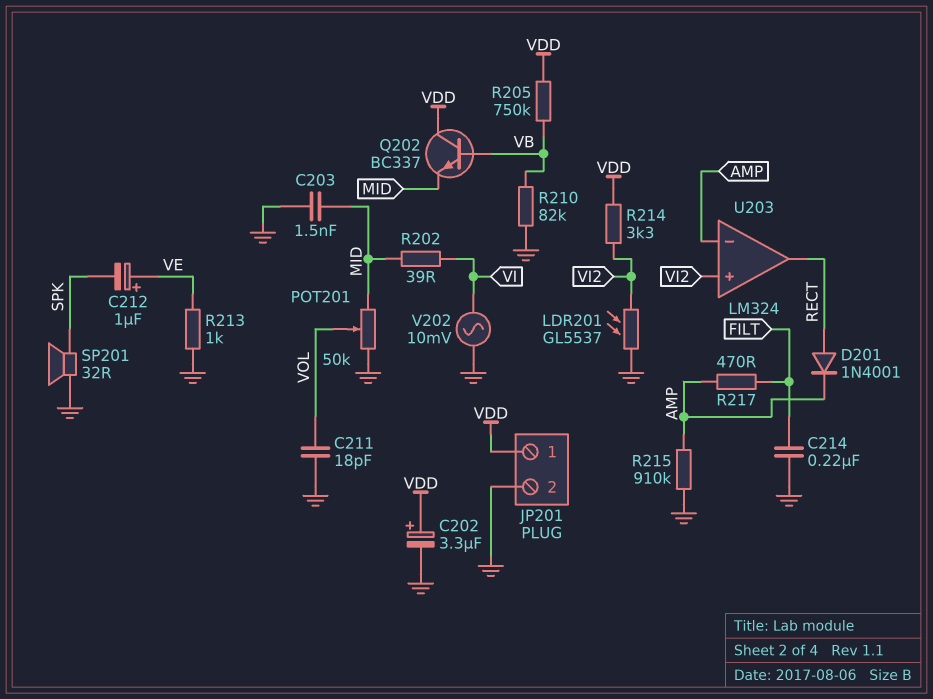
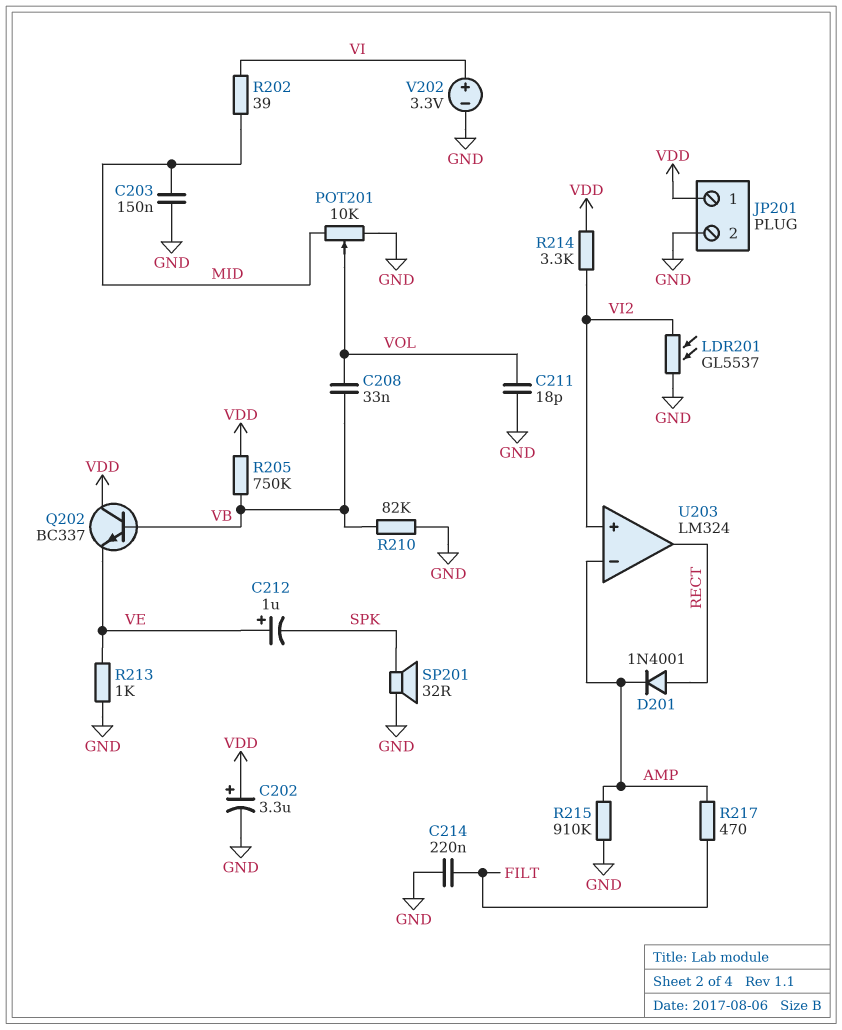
C203: 1.5nF (GND, MID) -> 150nF (GND, MID)
C208: none -> 33nF (VB, VOL)
POT201: 50k (GND, MID, wiper VOL) -> 10k (GND, MID, wiper VOL)
Q202: NPN BC337 (B VB, C VDD, E MID) -> NPN BC337 (B VB, C VDD, E VE)
V202: AC 10mV (GND, VI) -> 3.3V (plus VI, minus GND)

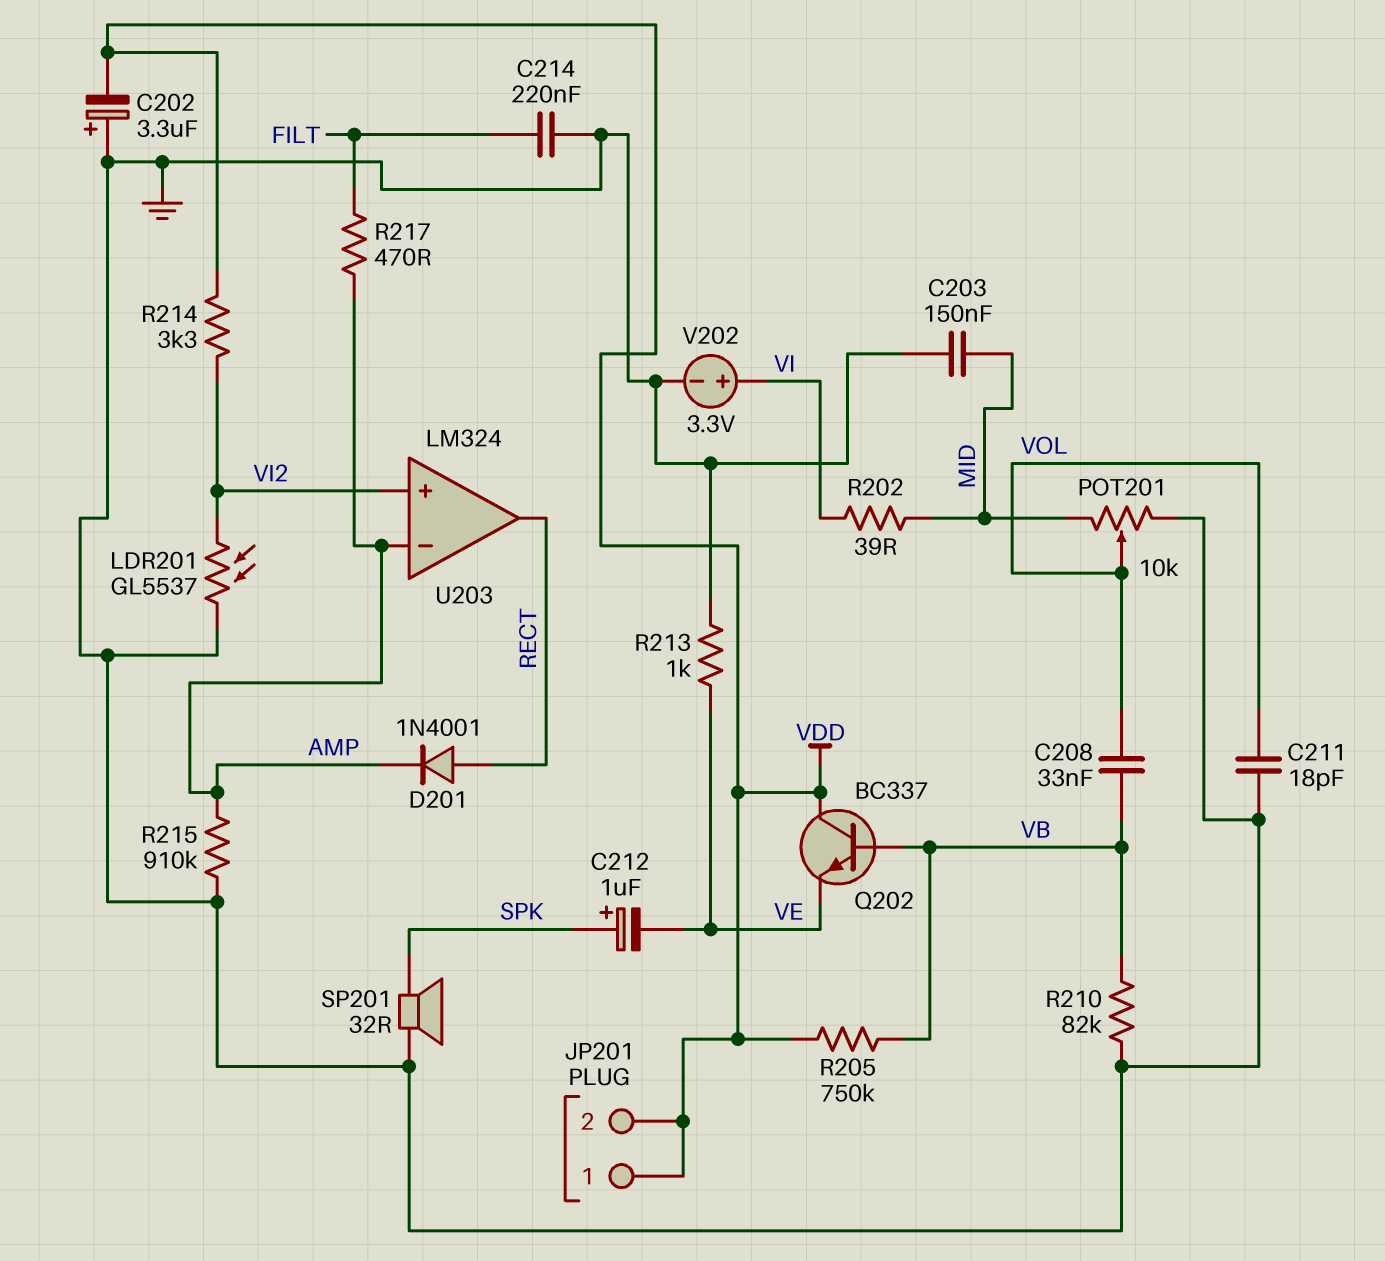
C202: 3.3uF (plus VDD, minus GND) -> 3.3uF (plus GND, minus VDD)
C212: 1uF (plus VE, minus SPK) -> 1uF (plus SPK, minus VE)
JP201 pin 2: GND -> VDD

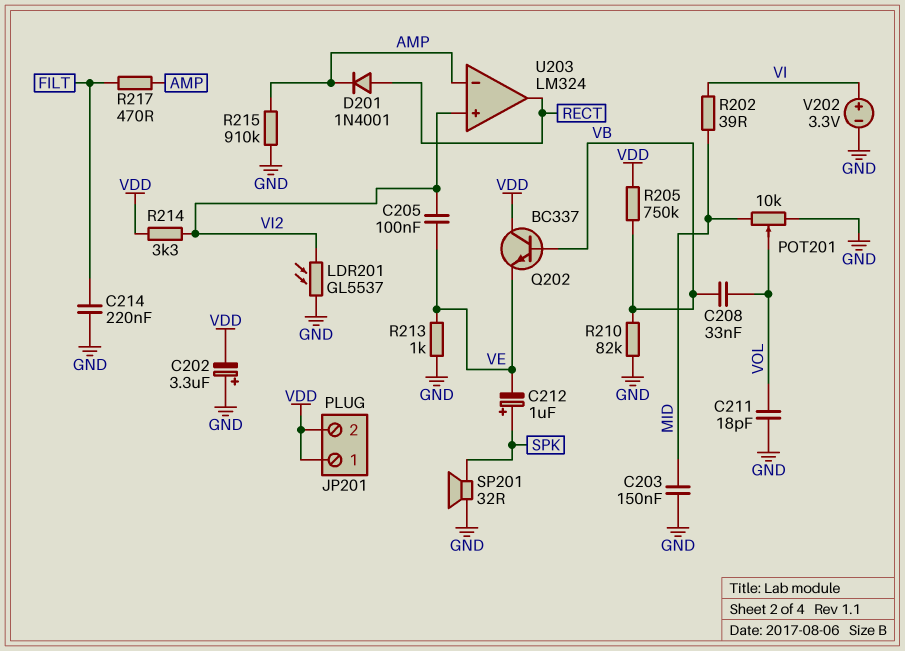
C205: none -> 100nF (VE, VI2)

